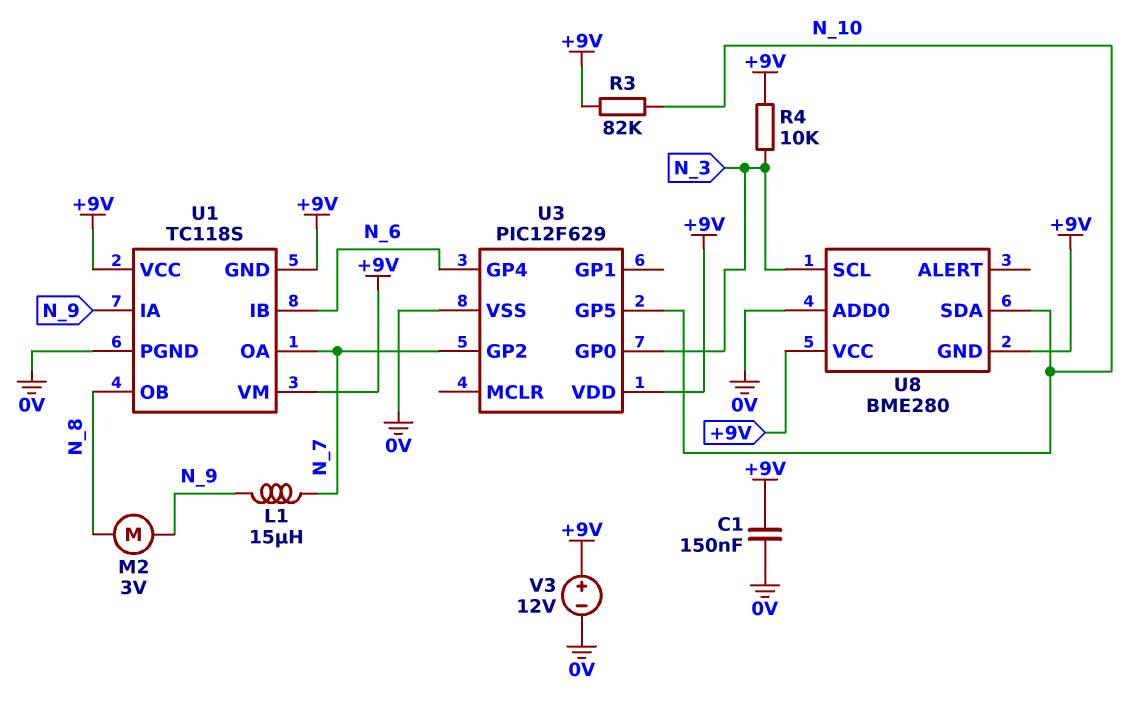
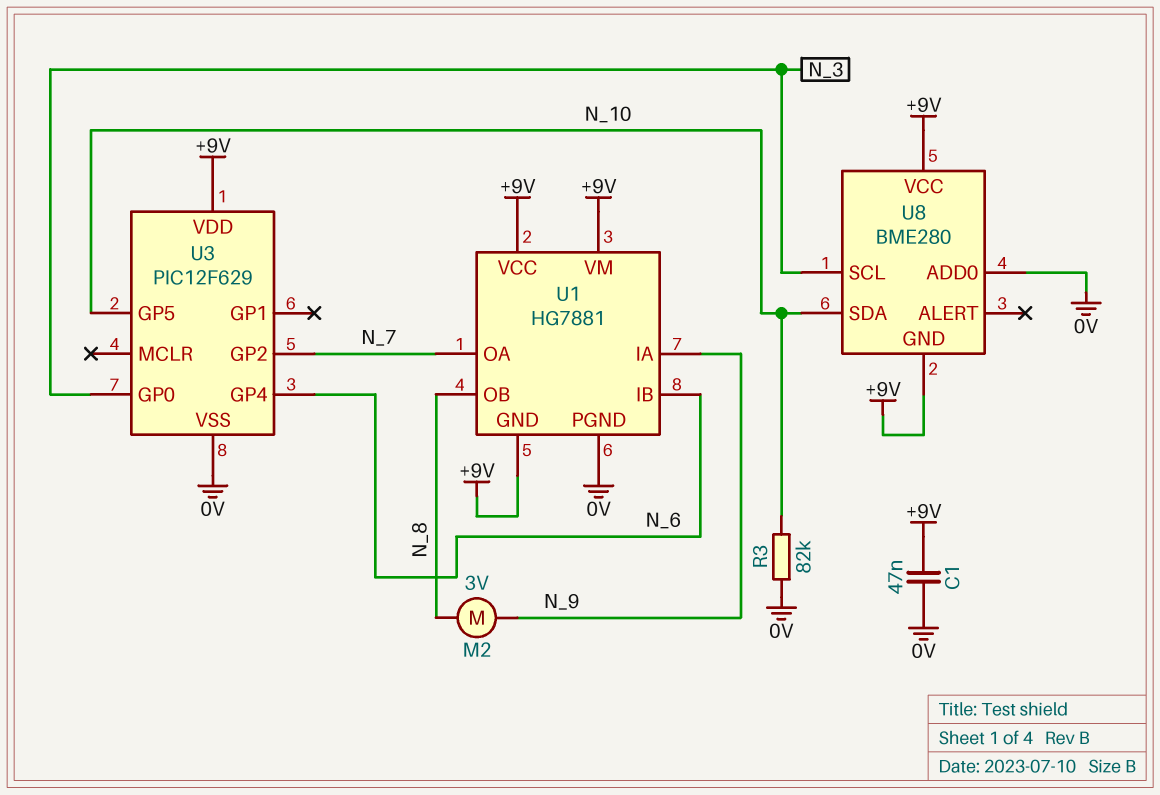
C1: 150nF (+9V, 0V) -> 47nF (+9V, 0V)
L1: 15uH (N_7, N_9) -> none
R3: 82k (+9V, N_10) -> 82k (0V, N_10)
R4: 10k (+9V, N_3) -> none
U1: TC118S -> HG7881
V3: 12V (plus +9V, minus 0V) -> none

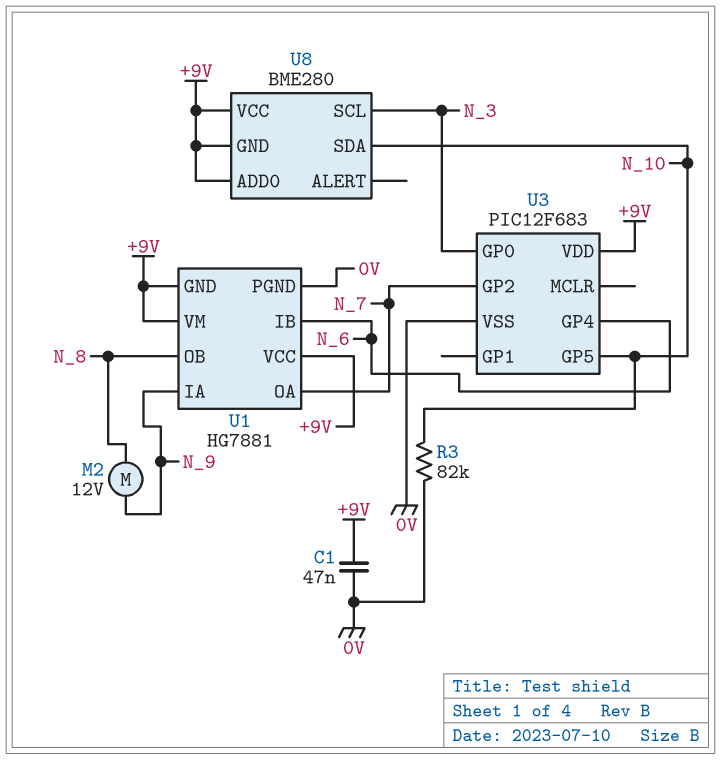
M2: motor 3V (N_8, N_9) -> motor 12V (N_8, N_9)
U3: PIC12F629 -> PIC12F683
U8 pin ADD0: 0V -> +9V

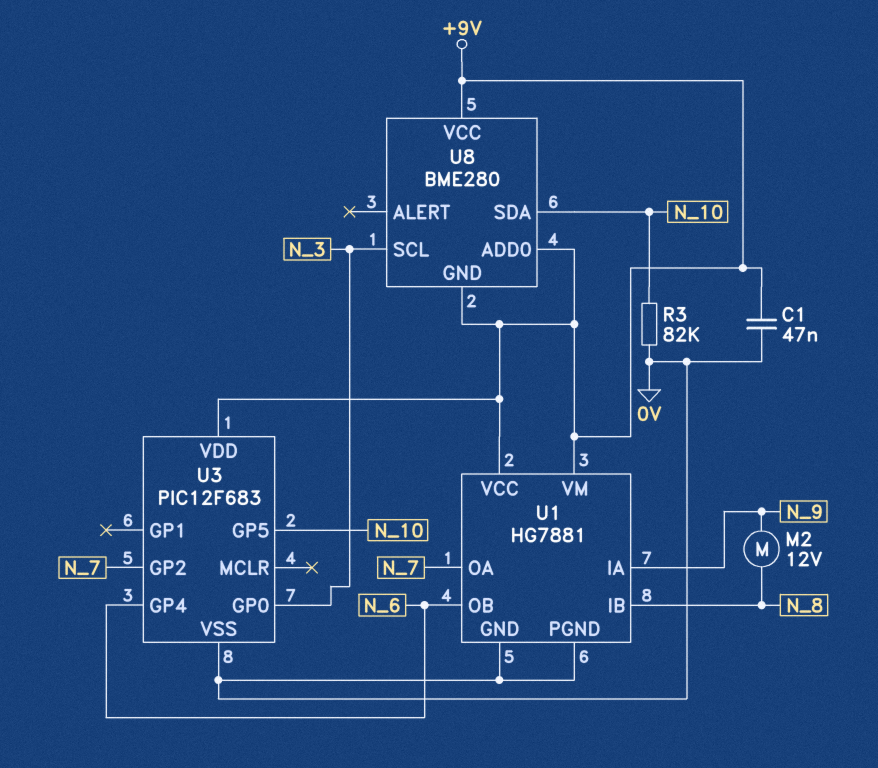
U1 pin GND: +9V -> 0V
U1 pin IB: N_6 -> N_8
U1 pin OB: N_8 -> N_6

